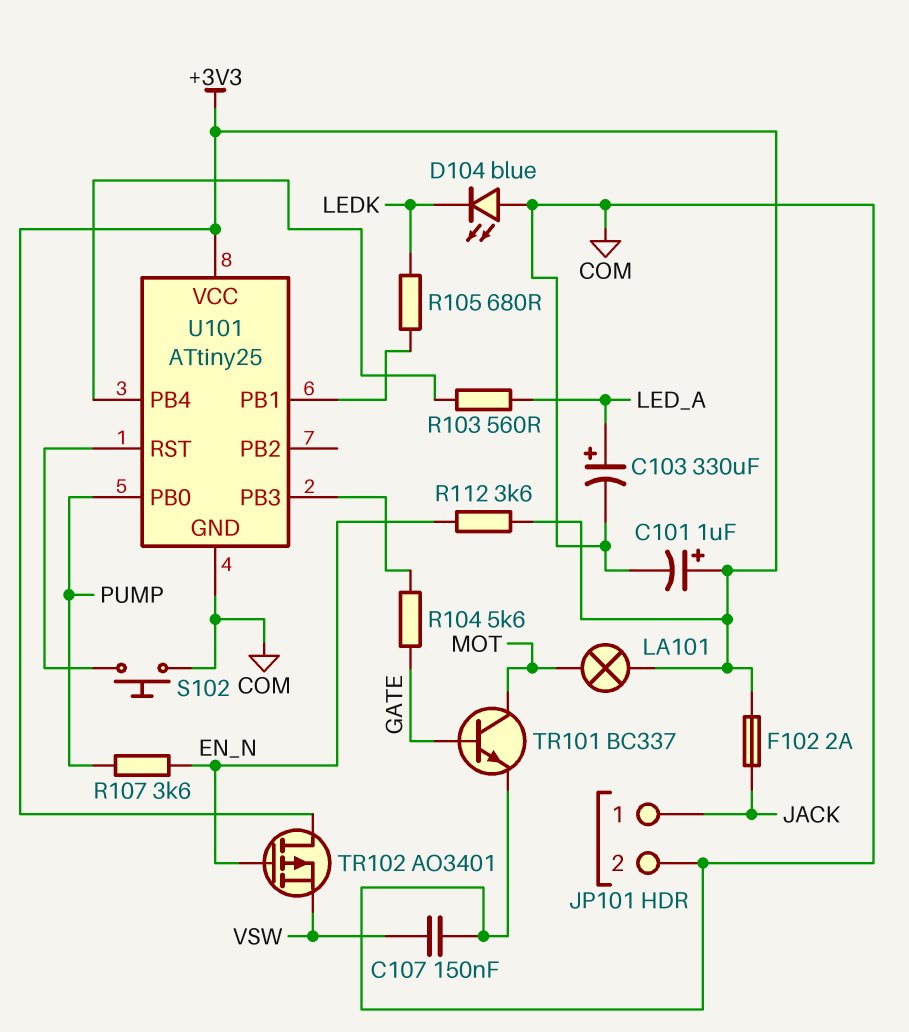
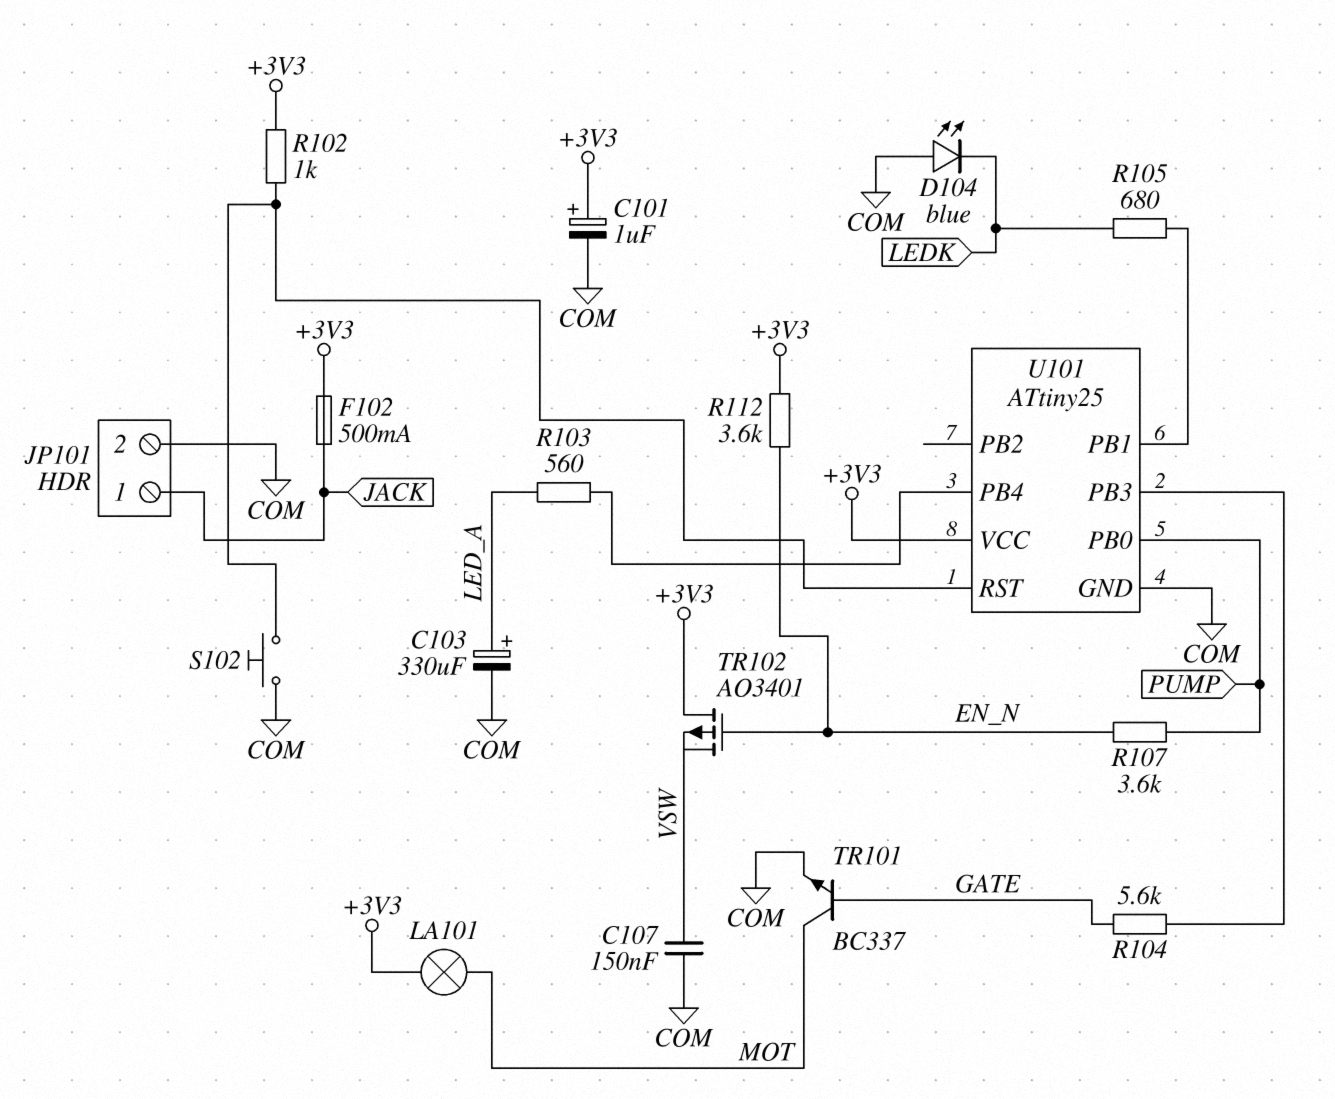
F102: 2A (+3V3, JACK) -> 500mA (+3V3, JACK)
R102: none -> 1k (+3V3, U101/RST)

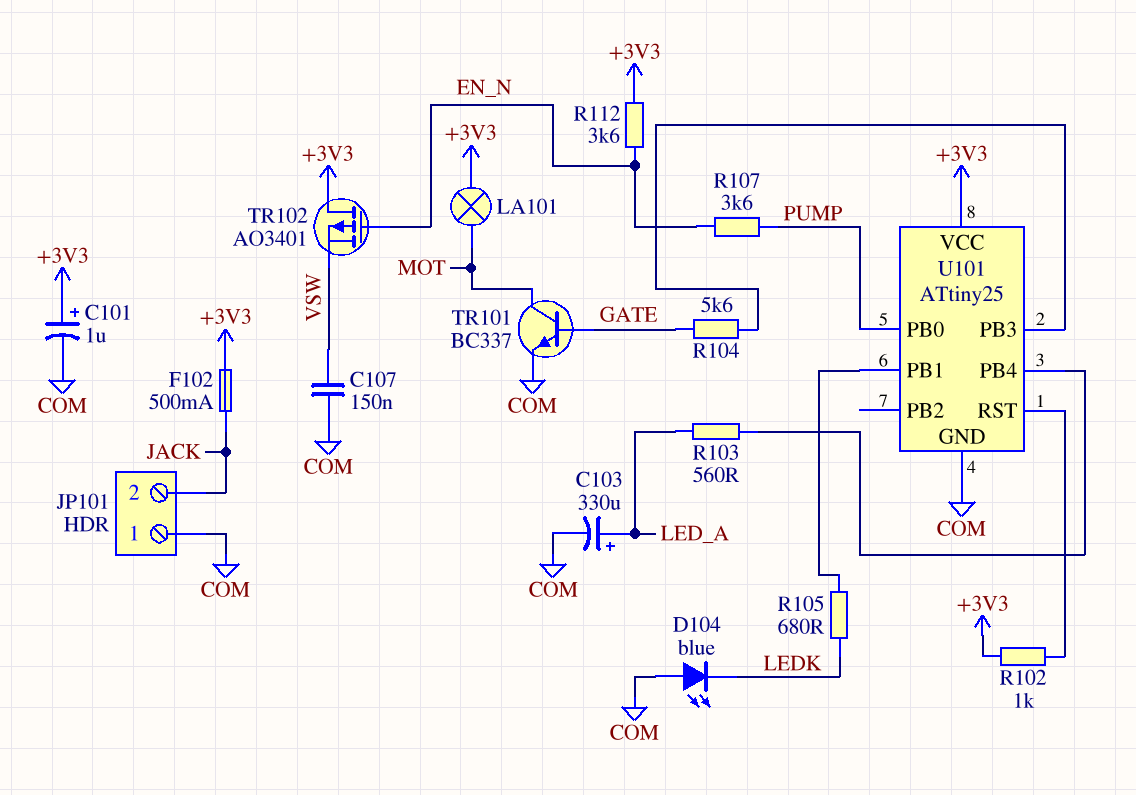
JP101 pin 1: JACK -> COM
JP101 pin 2: COM -> JACK
S102: button (COM, U101/RST) -> none

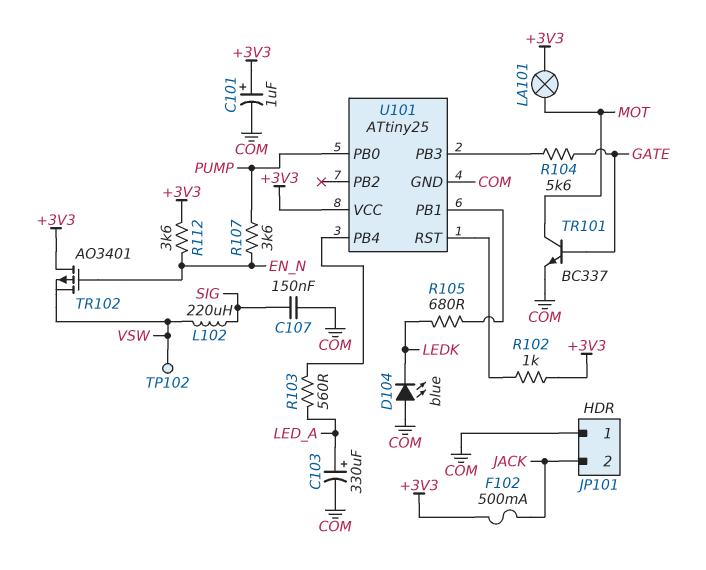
C107: 150nF (COM, VSW) -> 150nF (COM, SIG)
L102: none -> 220uH (SIG, VSW)
TP102: none -> test point (VSW)

